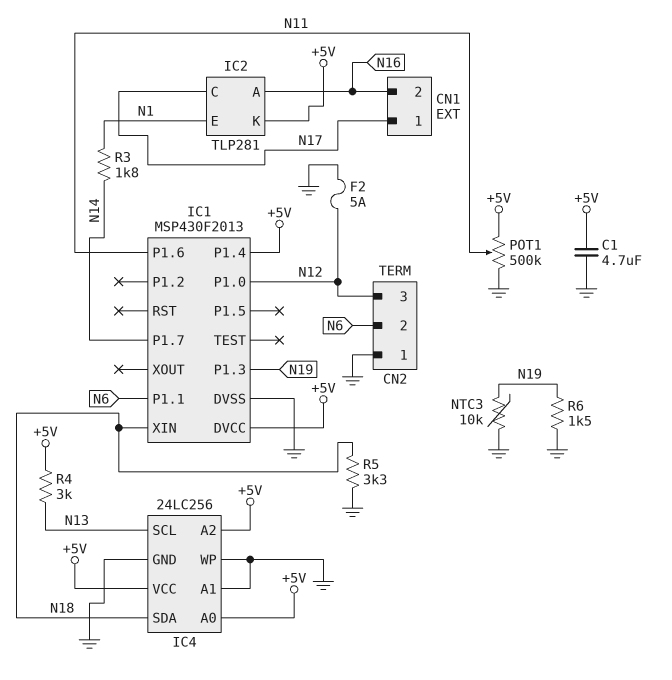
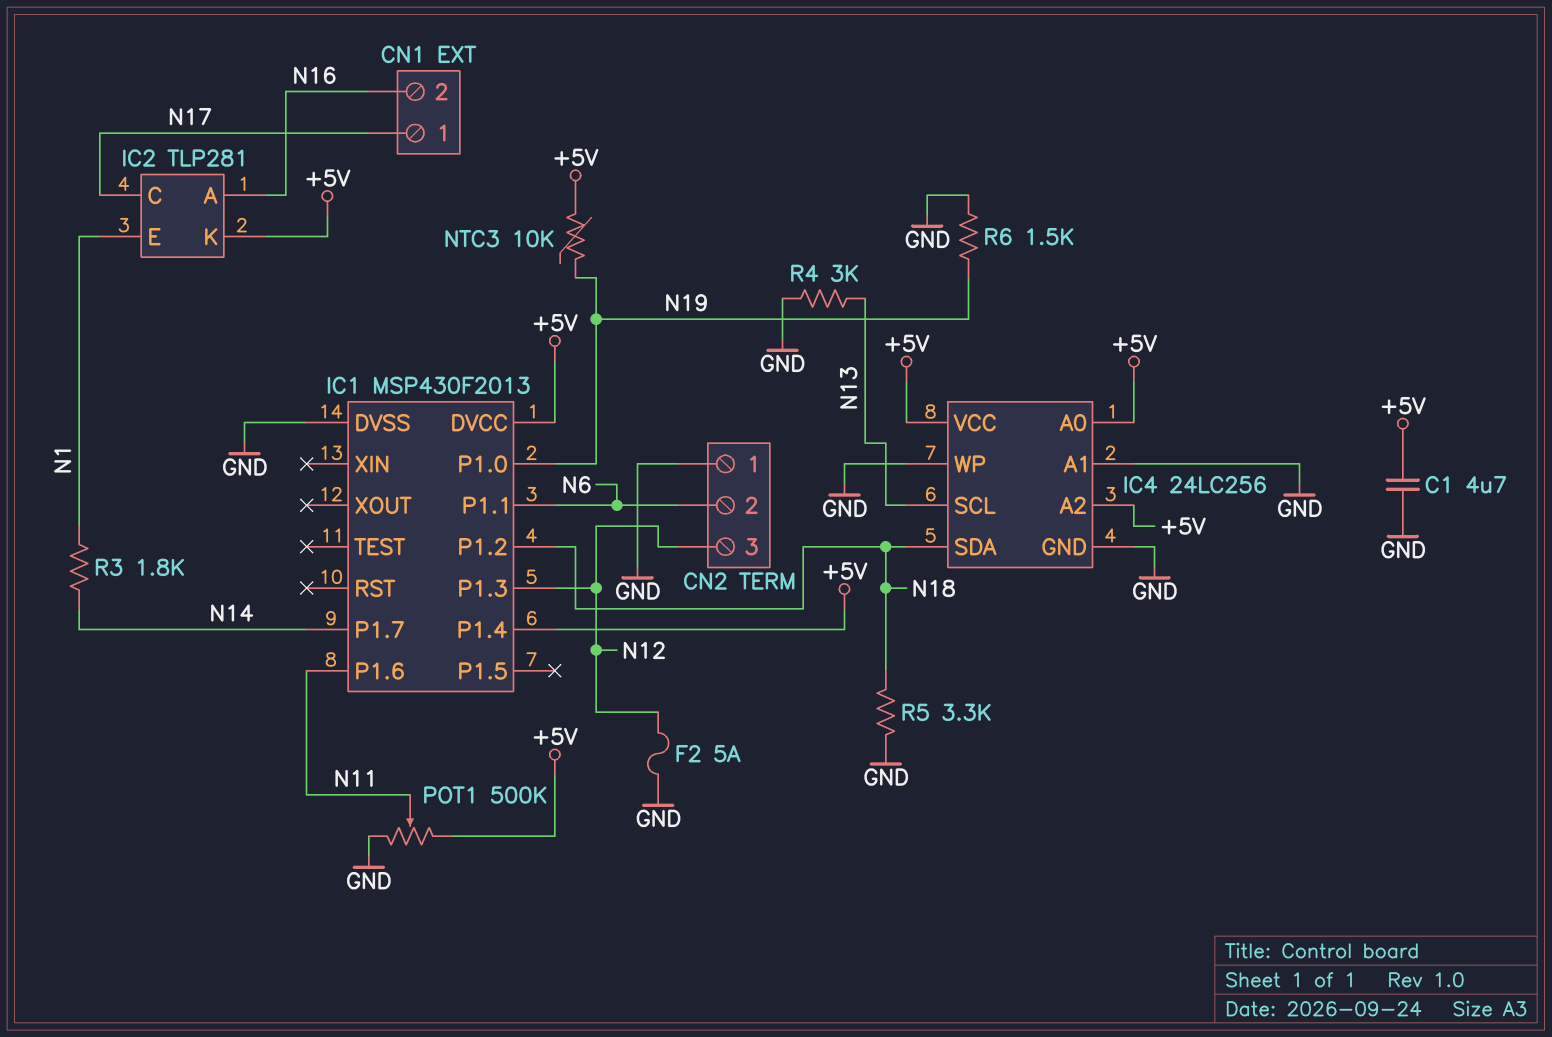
IC1 pin P1.0: N12 -> N19
IC1 pin P1.2: none -> N18
IC1 pin P1.3: N19 -> N12
IC1 pin XIN: N18 -> none
NTC3: 10k (GND, N19) -> 10k (+5V, N19)
R4: 3k (+5V, N13) -> 3k (GND, N13)

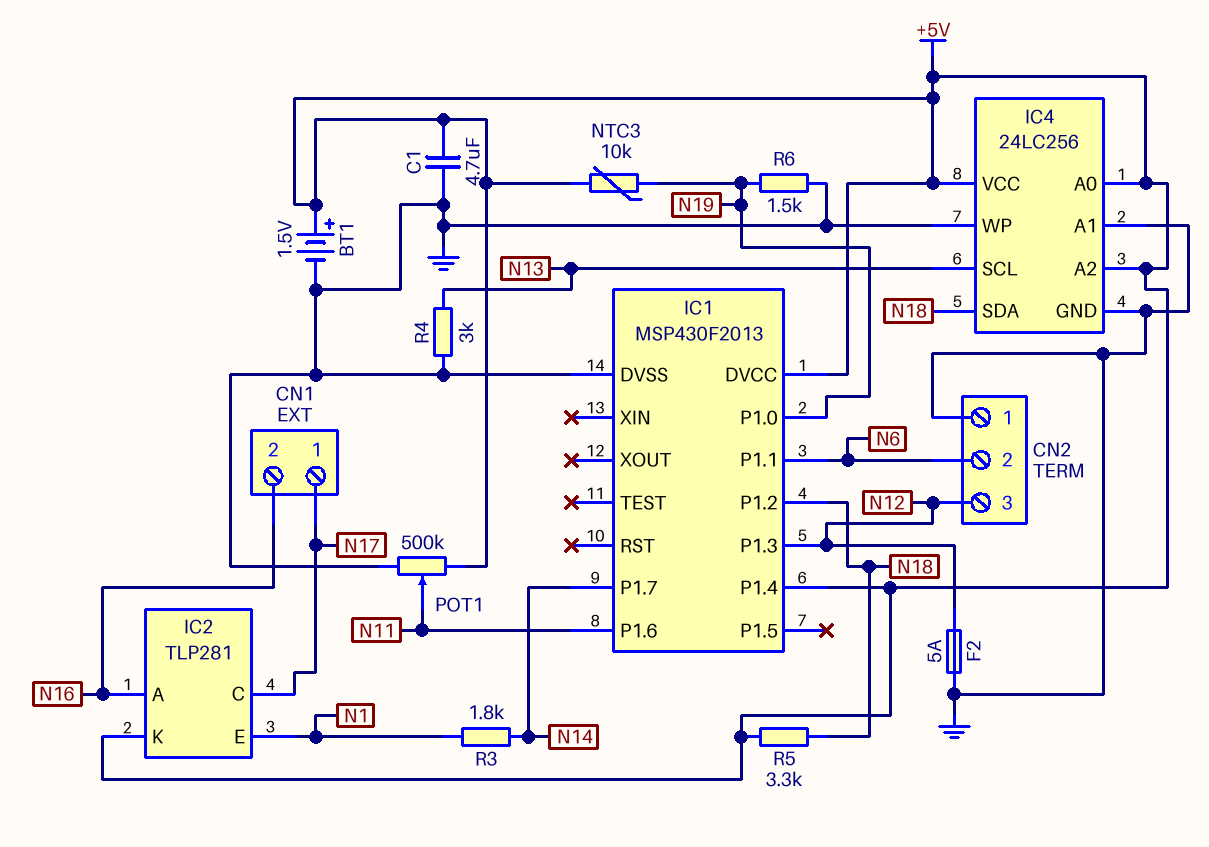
BT1: none -> 1.5V (plus +5V, minus GND)
R5: 3.3k (GND, N18) -> 3.3k (+5V, N18)

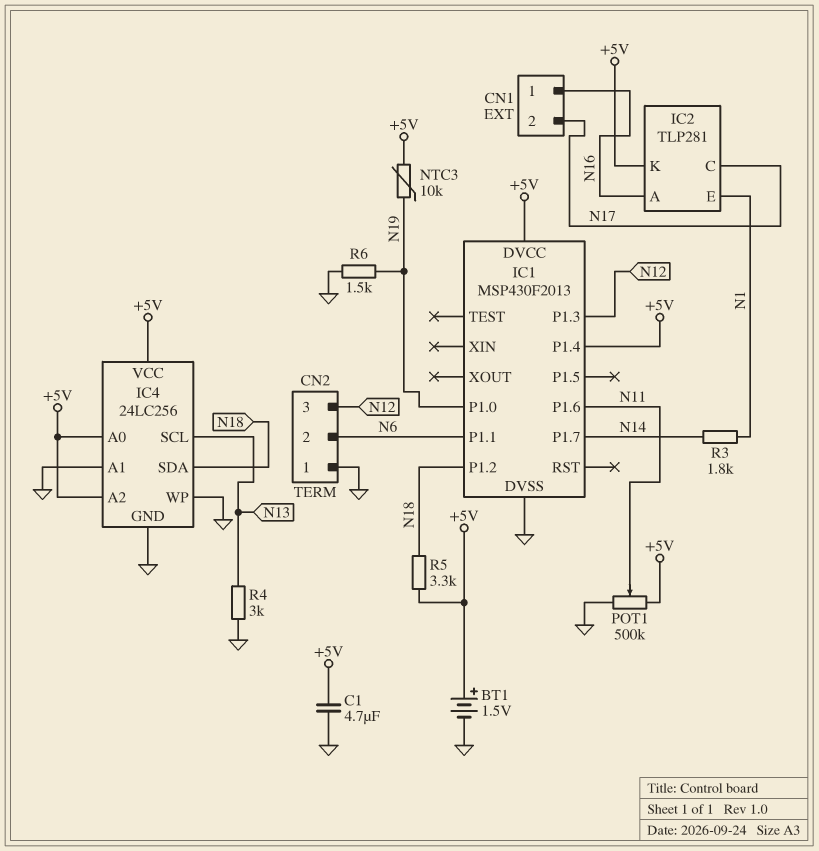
CN1 pin 1: N17 -> N16
CN1 pin 2: N16 -> N17
F2: 5A (GND, N12) -> none

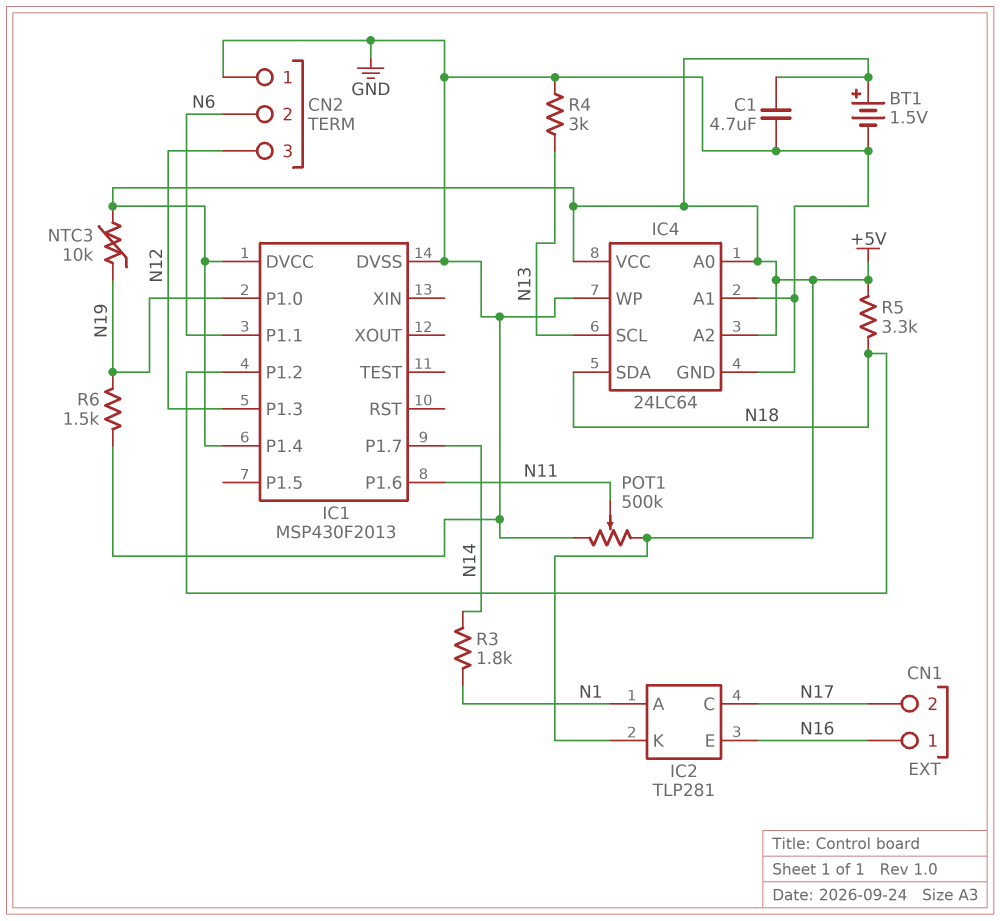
IC2 pin A: N16 -> N1
IC2 pin E: N1 -> N16
IC4: 24LC256 -> 24LC64

